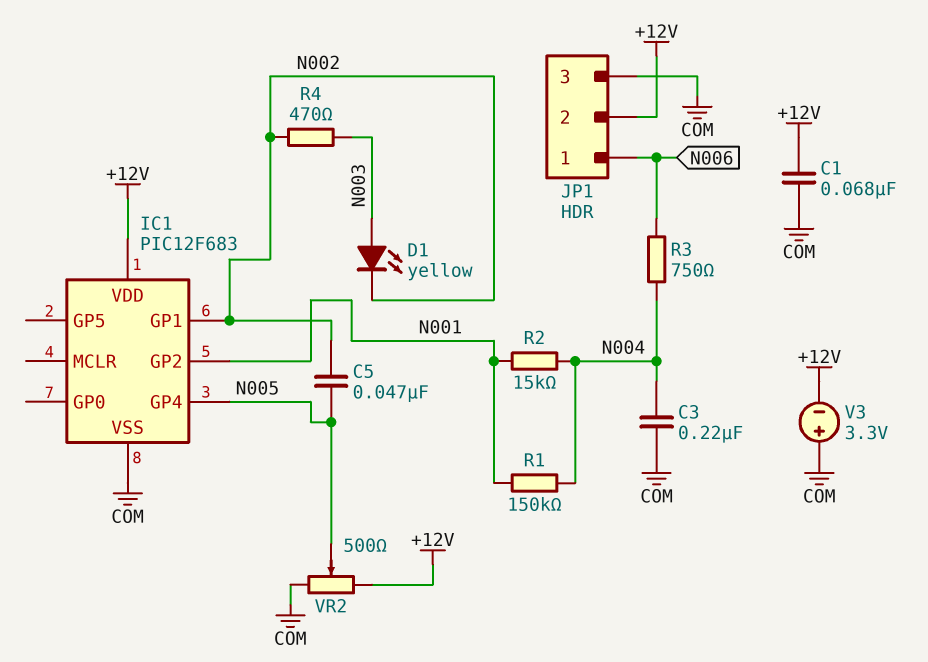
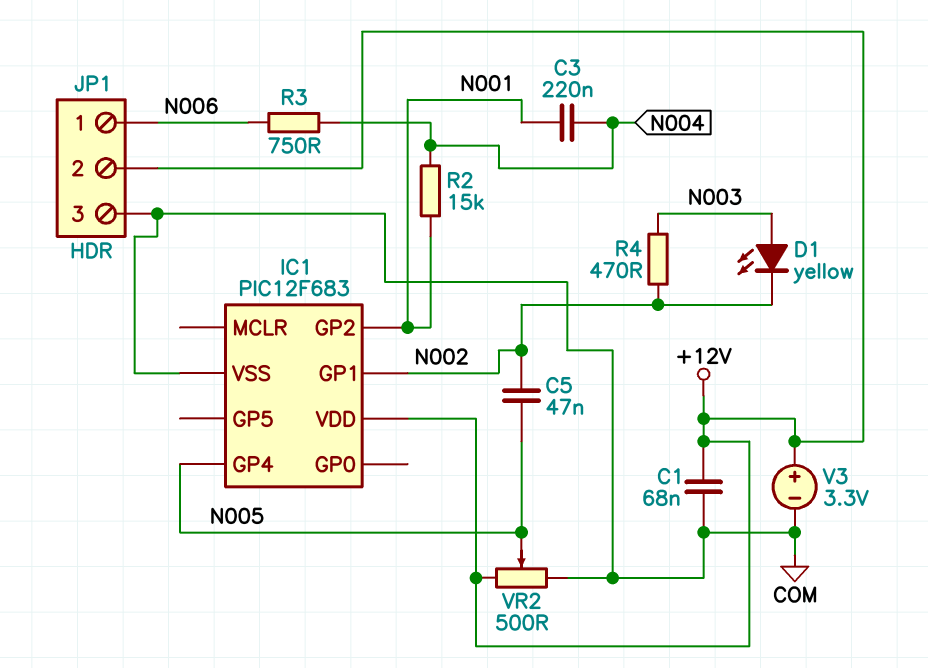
C3: 220nF (COM, N004) -> 220nF (N001, N004)
R1: 150k (N001, N004) -> none
V3: 3.3V (plus COM, minus +12V) -> 3.3V (plus +12V, minus COM)

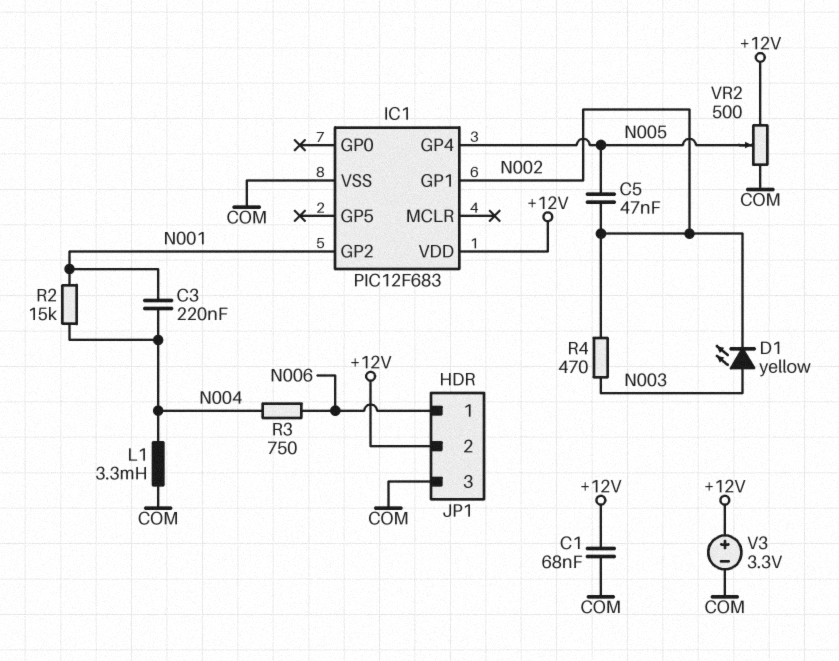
L1: none -> 3.3mH (COM, N004)

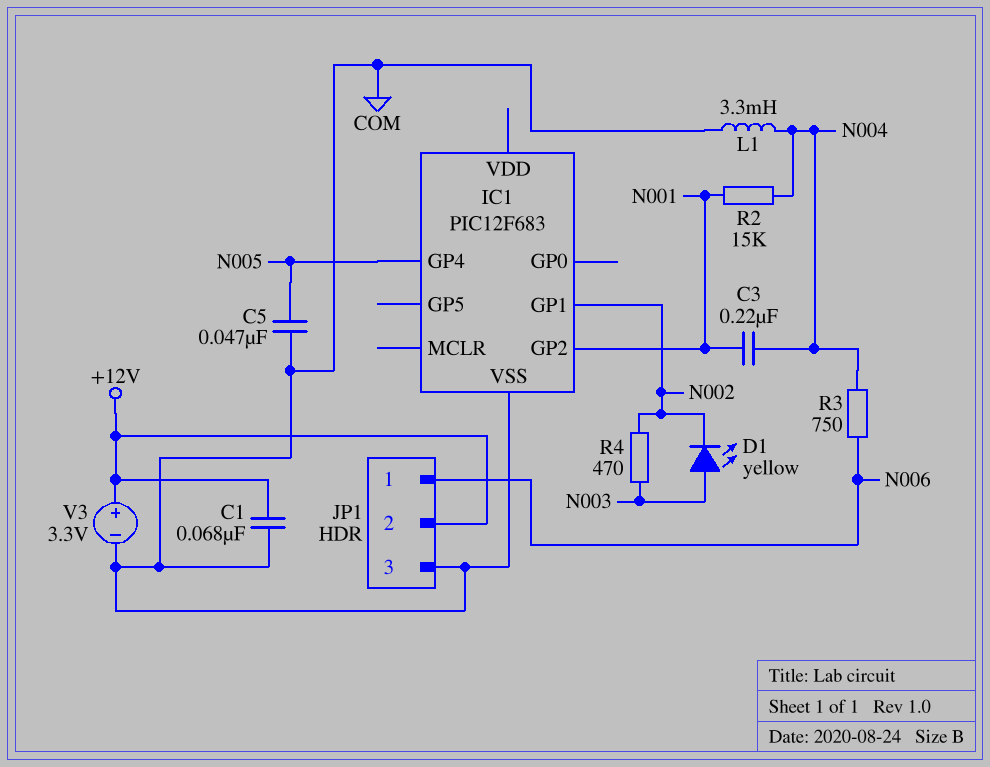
C5: 47nF (N002, N005) -> 47nF (COM, N005)
IC1 pin VDD: +12V -> none
VR2: 500 (+12V, COM, wiper N005) -> none

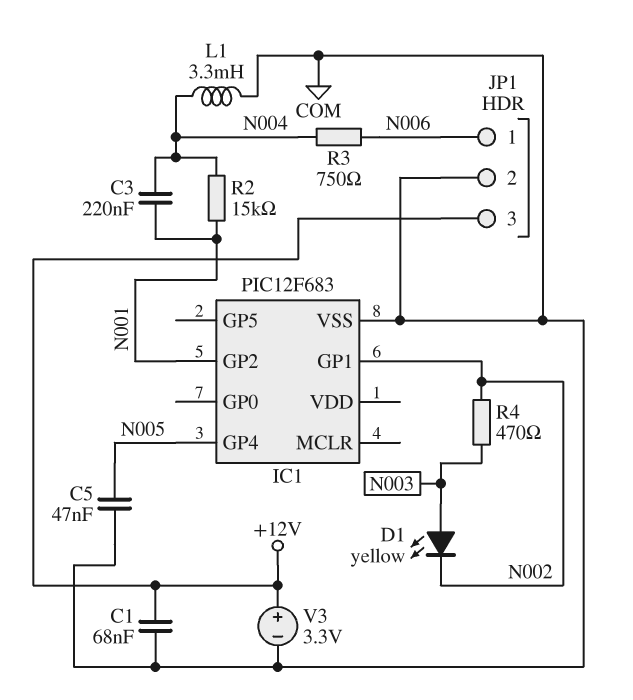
JP1 pin 2: +12V -> COM
JP1 pin 3: COM -> +12V

